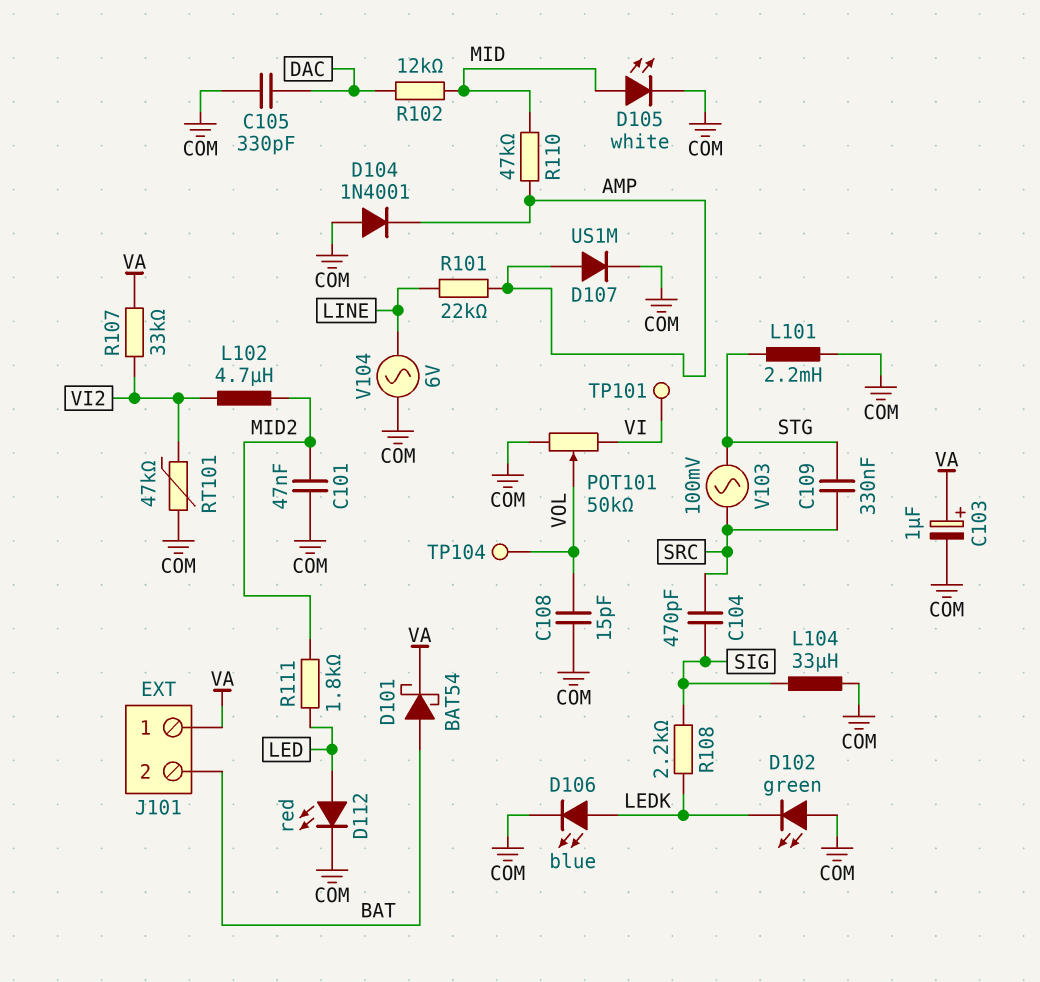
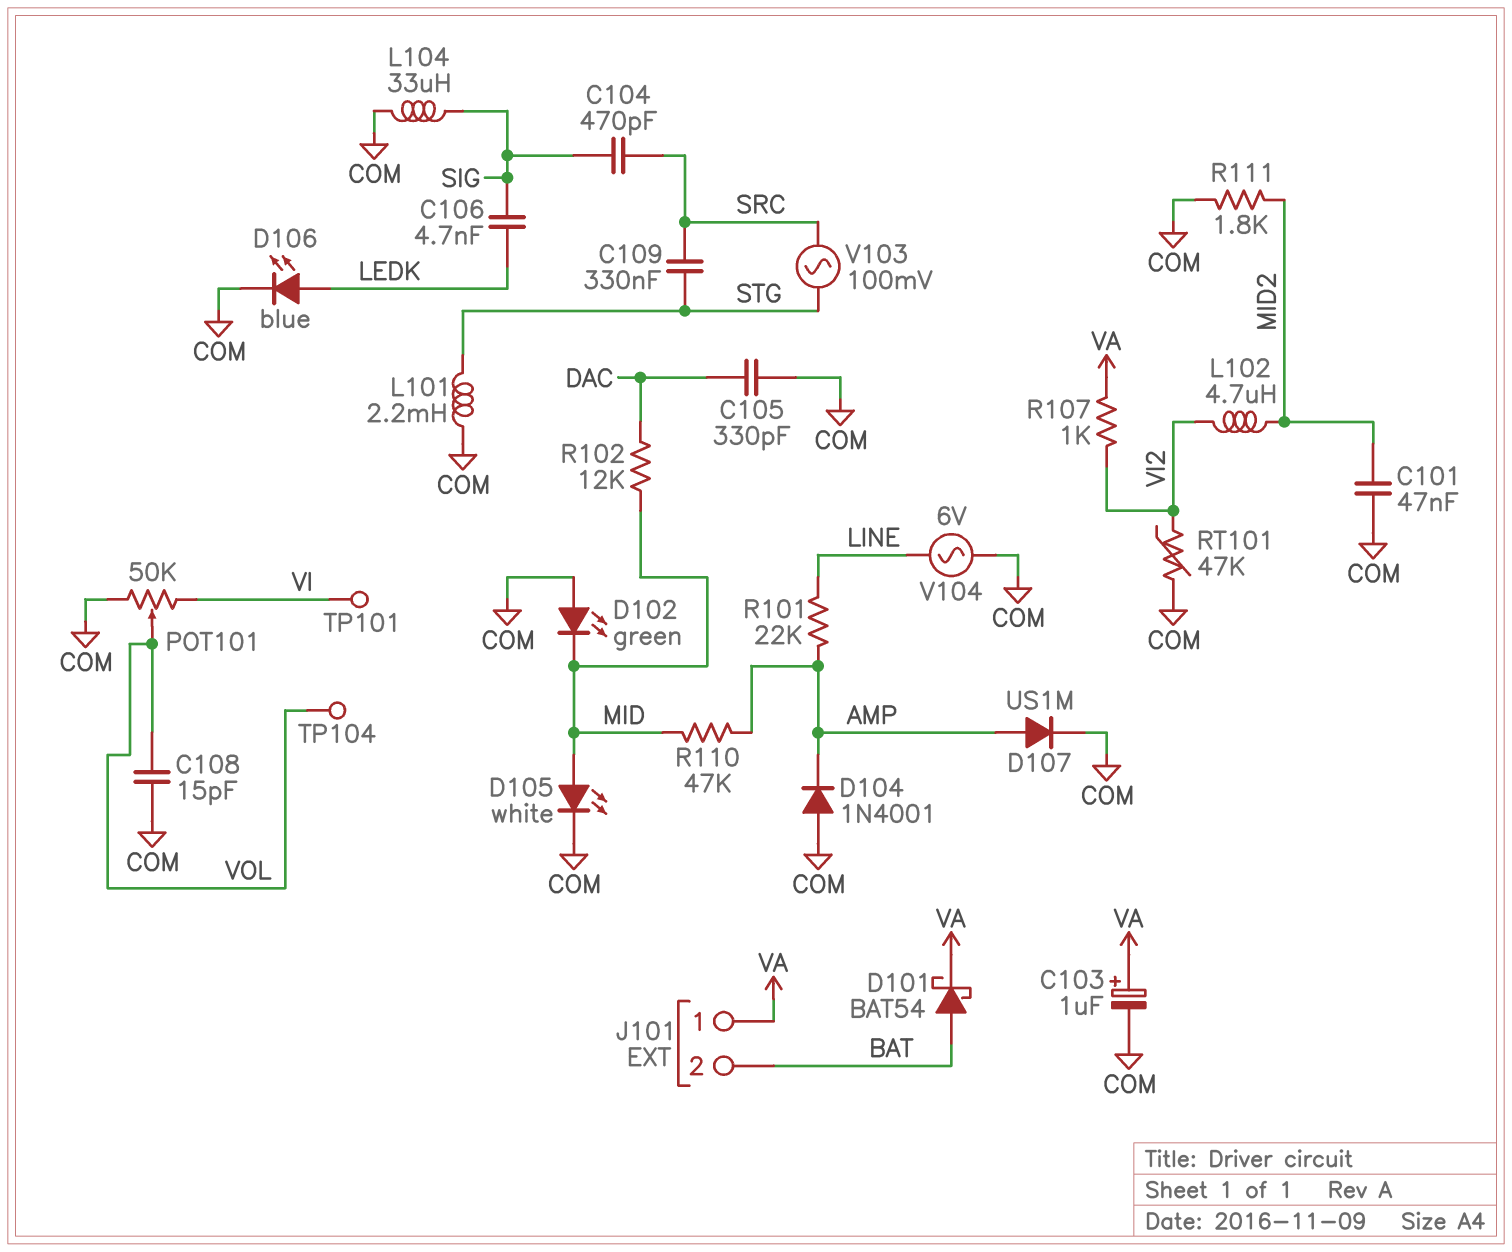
C106: none -> 4.7nF (LEDK, SIG)
D102: LED green (A COM, K LEDK) -> LED green (A COM, K MID)
D112: LED red (A LED, K COM) -> none
R107: 33k (VA, VI2) -> 1k (VA, VI2)
R108: 2.2k (LEDK, SIG) -> none
R111: 1.8k (LED, MID2) -> 1.8k (COM, MID2)

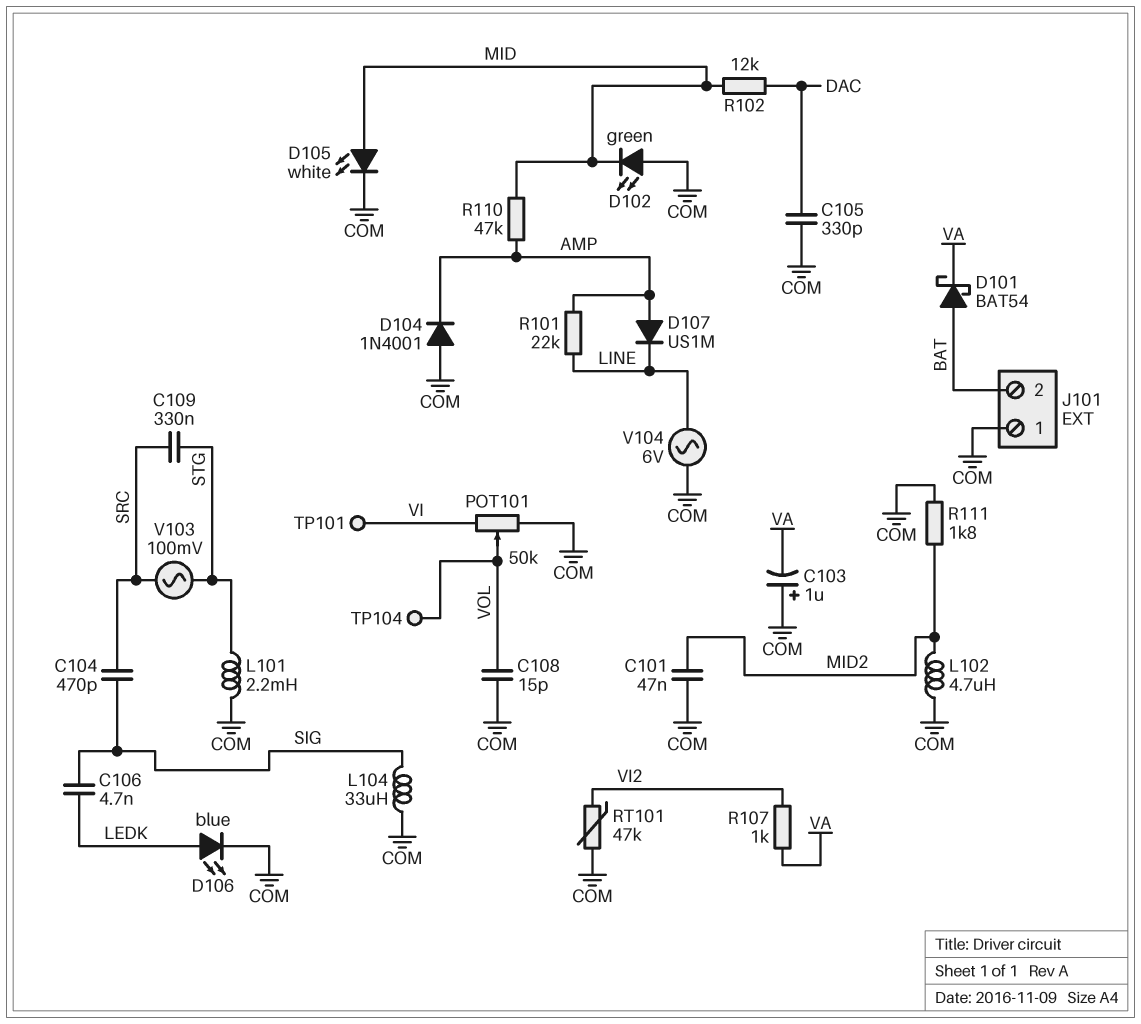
C103: 1uF (plus VA, minus COM) -> 1uF (plus COM, minus VA)
D107: diode US1M (A AMP, K COM) -> diode US1M (A AMP, K LINE)
J101 pin 1: VA -> COM
L102: 4.7uH (MID2, VI2) -> 4.7uH (COM, MID2)

